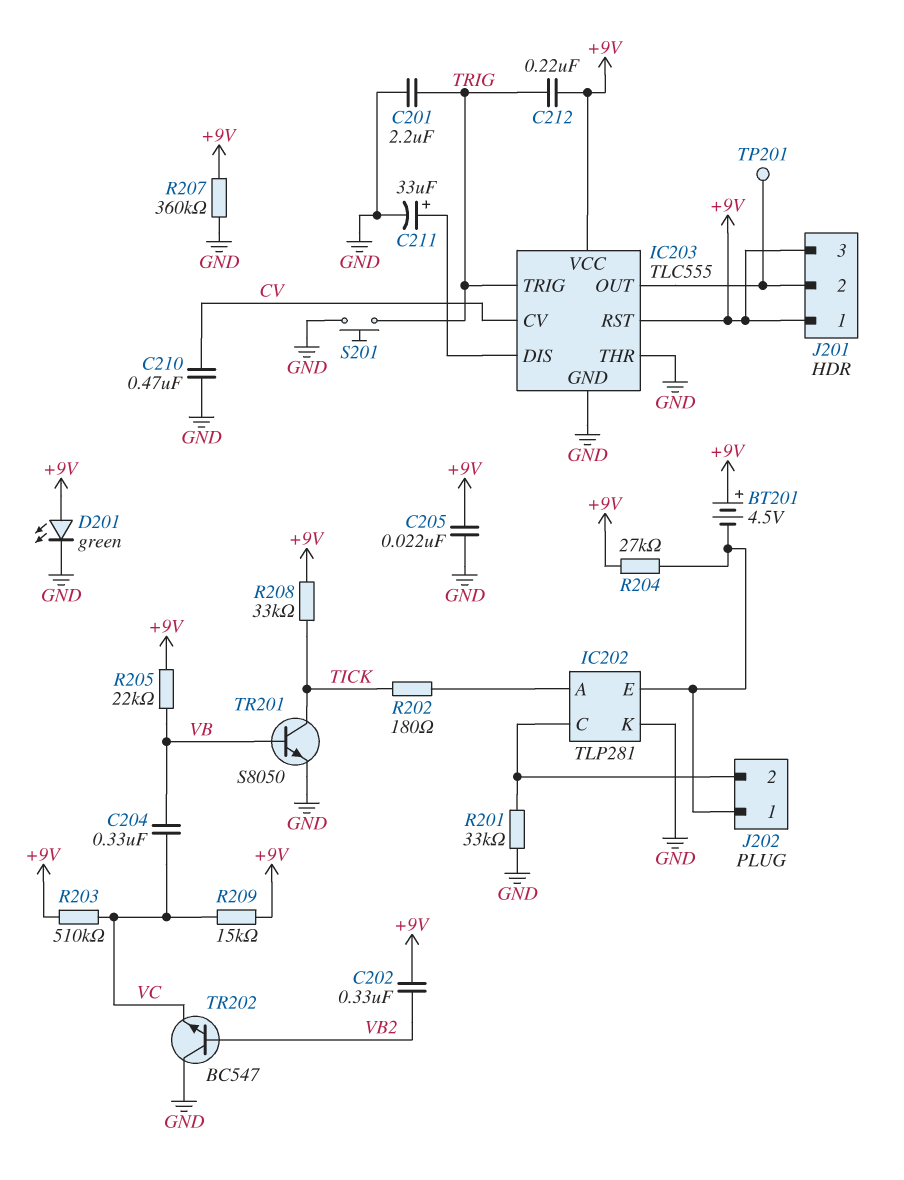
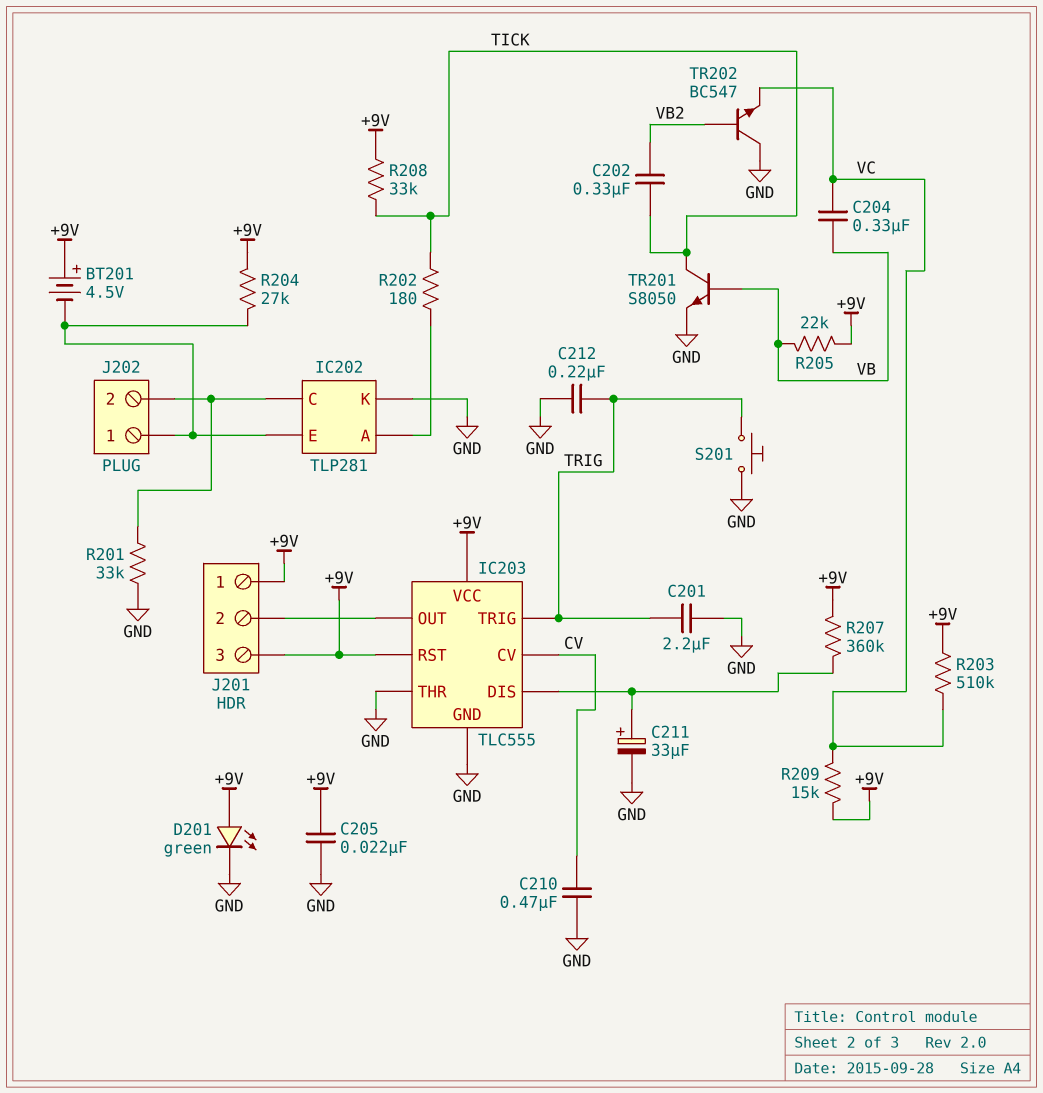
C202: 330nF (+9V, VB2) -> 330nF (TICK, VB2)
C212: 220nF (+9V, TRIG) -> 220nF (GND, TRIG)
R207: 360k (+9V, GND) -> 360k (+9V, IC203/DIS)
TP201: test point (IC203/OUT) -> none

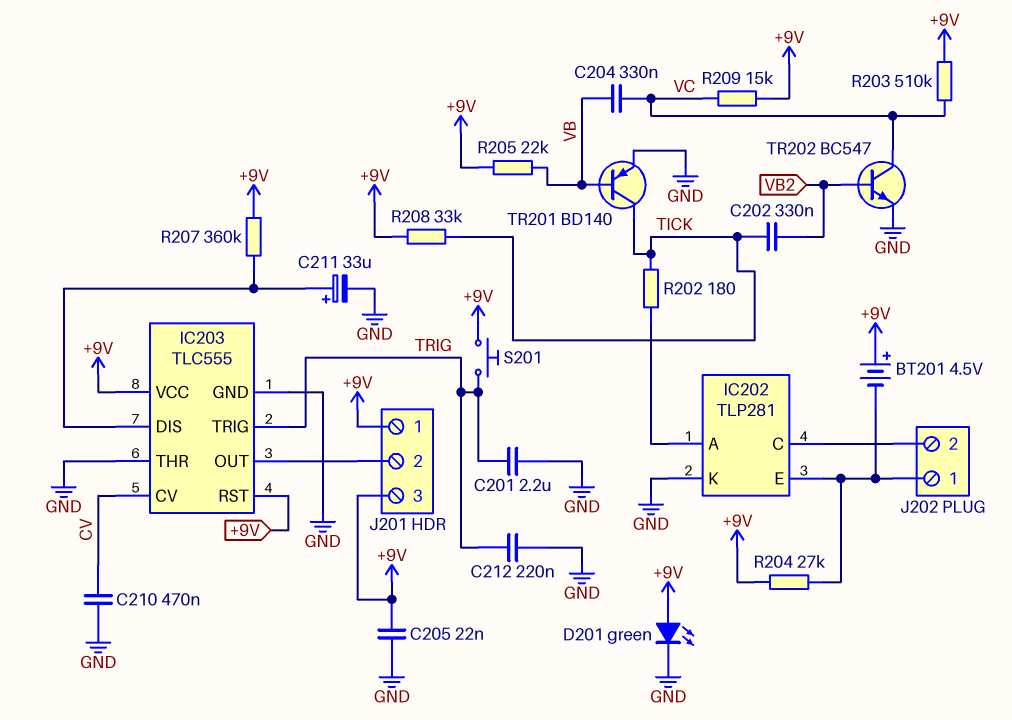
R201: 33k (GND, IC202/C) -> none
S201: button (GND, TRIG) -> button (+9V, TRIG)
TR201: NPN S8050 (B VB, C TICK, E GND) -> PNP BD140 (B VB, C TICK, E GND)
TR202: NPN BC547 (B VB2, C GND, E VC) -> NPN BC547 (B VB2, C VC, E GND)

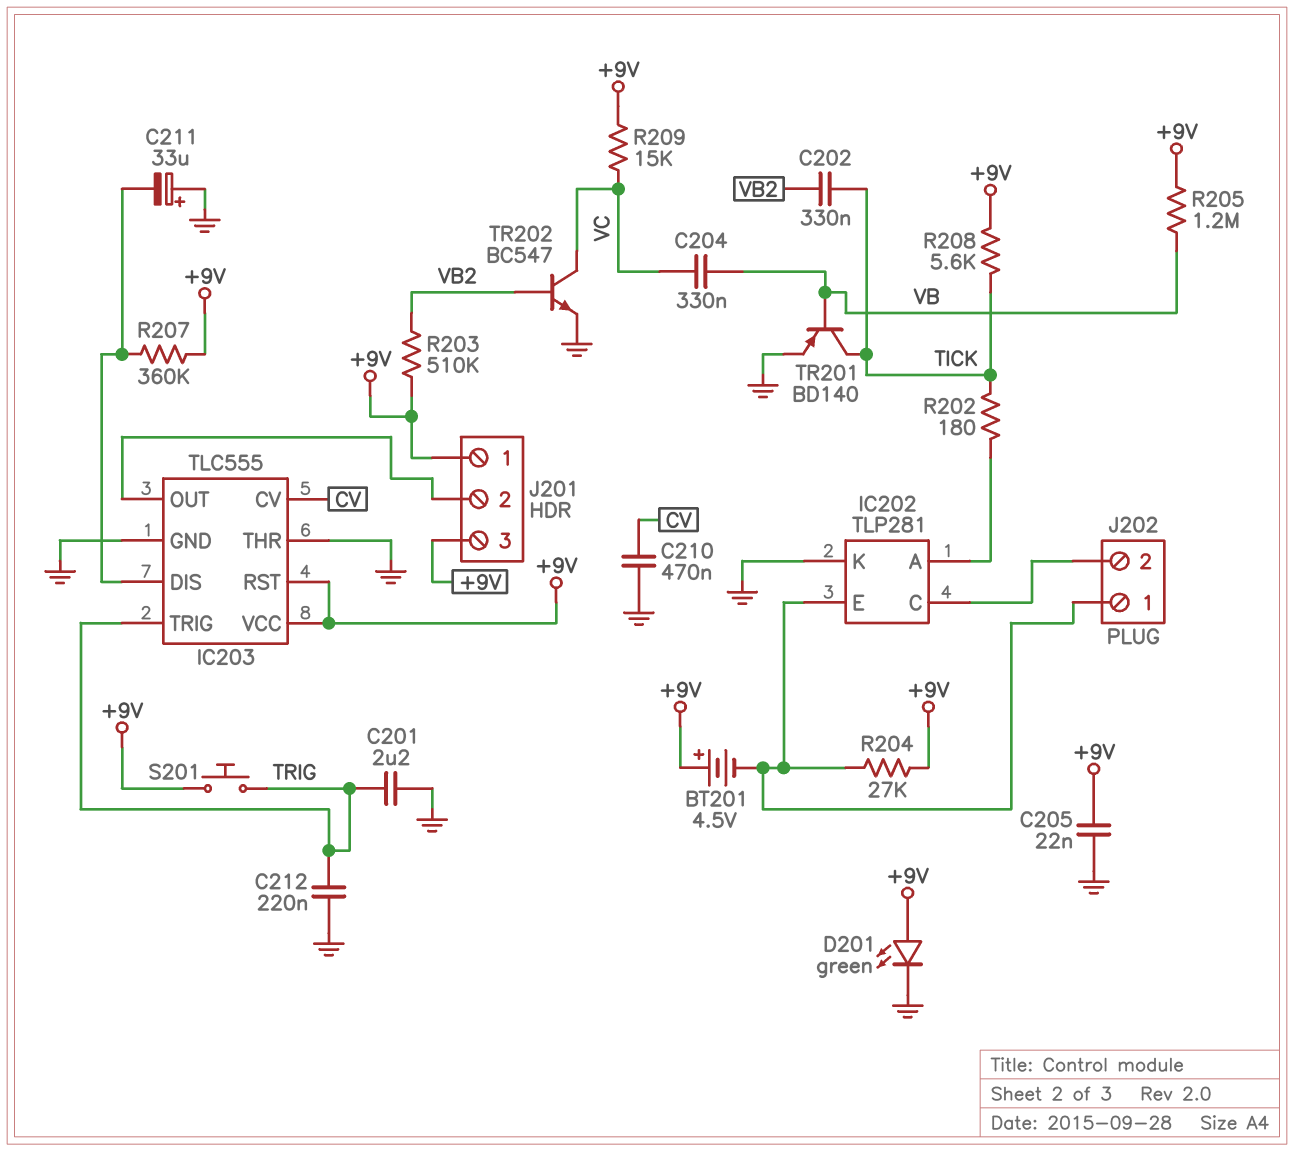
C211: 33uF (plus IC203/DIS, minus GND) -> 33uF (plus GND, minus IC203/DIS)
R203: 510k (+9V, VC) -> 510k (+9V, VB2)
R205: 22k (+9V, VB) -> 1.2M (+9V, VB)
R208: 33k (+9V, TICK) -> 5.6k (+9V, TICK)

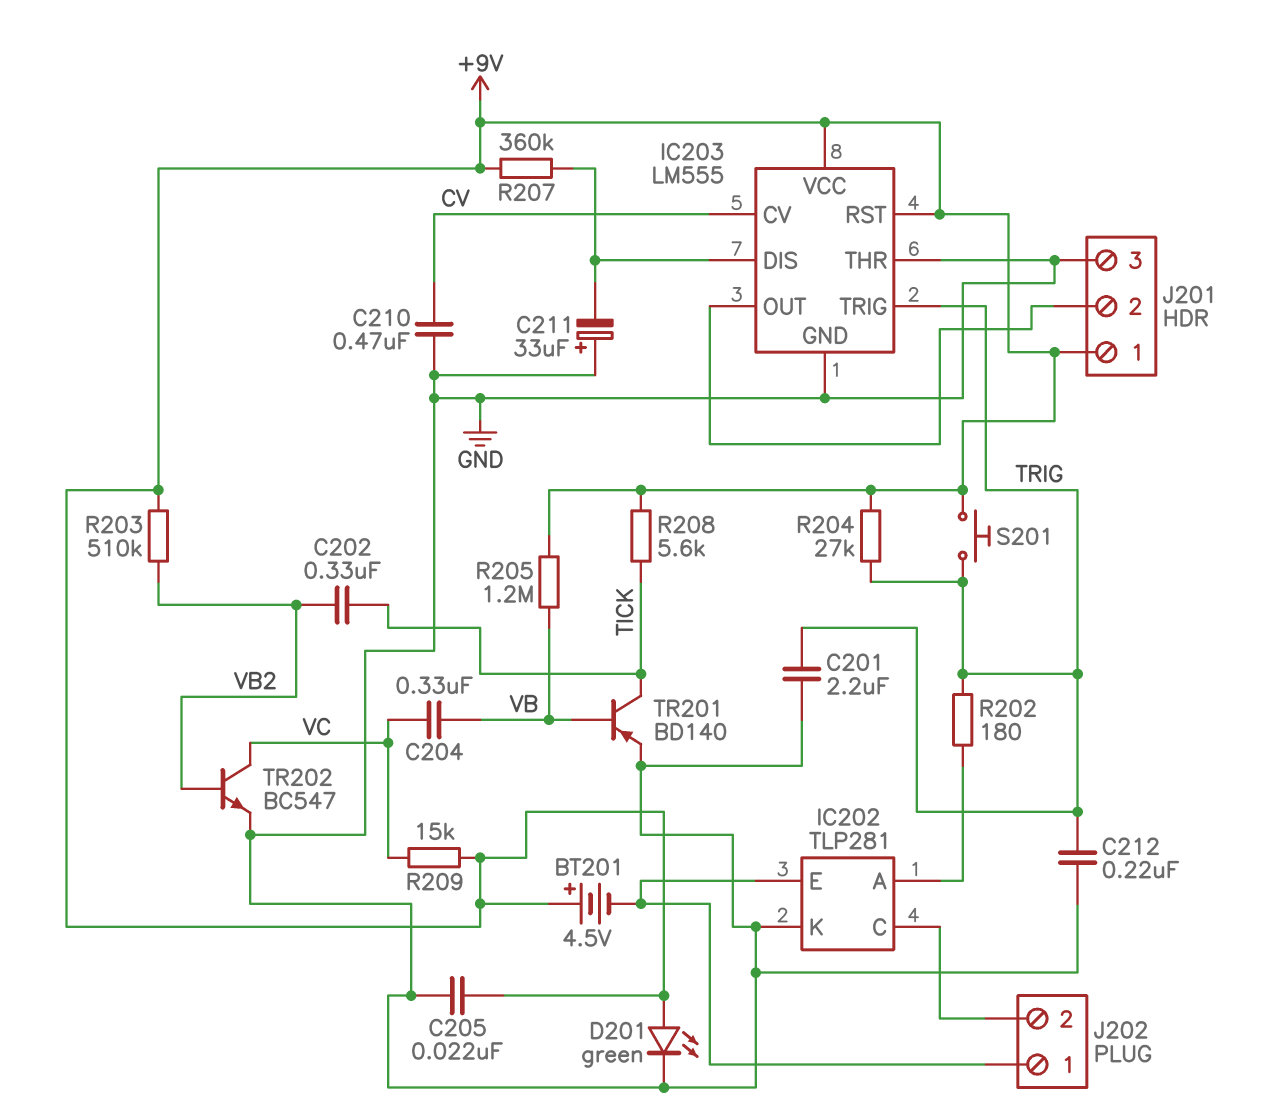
IC203: TLC555 -> LM555
J201 pin 3: +9V -> GND
R202: 180 (IC202/A, TICK) -> 180 (IC202/A, TRIG)
R204: 27k (+9V, IC202/E) -> 27k (+9V, TRIG)

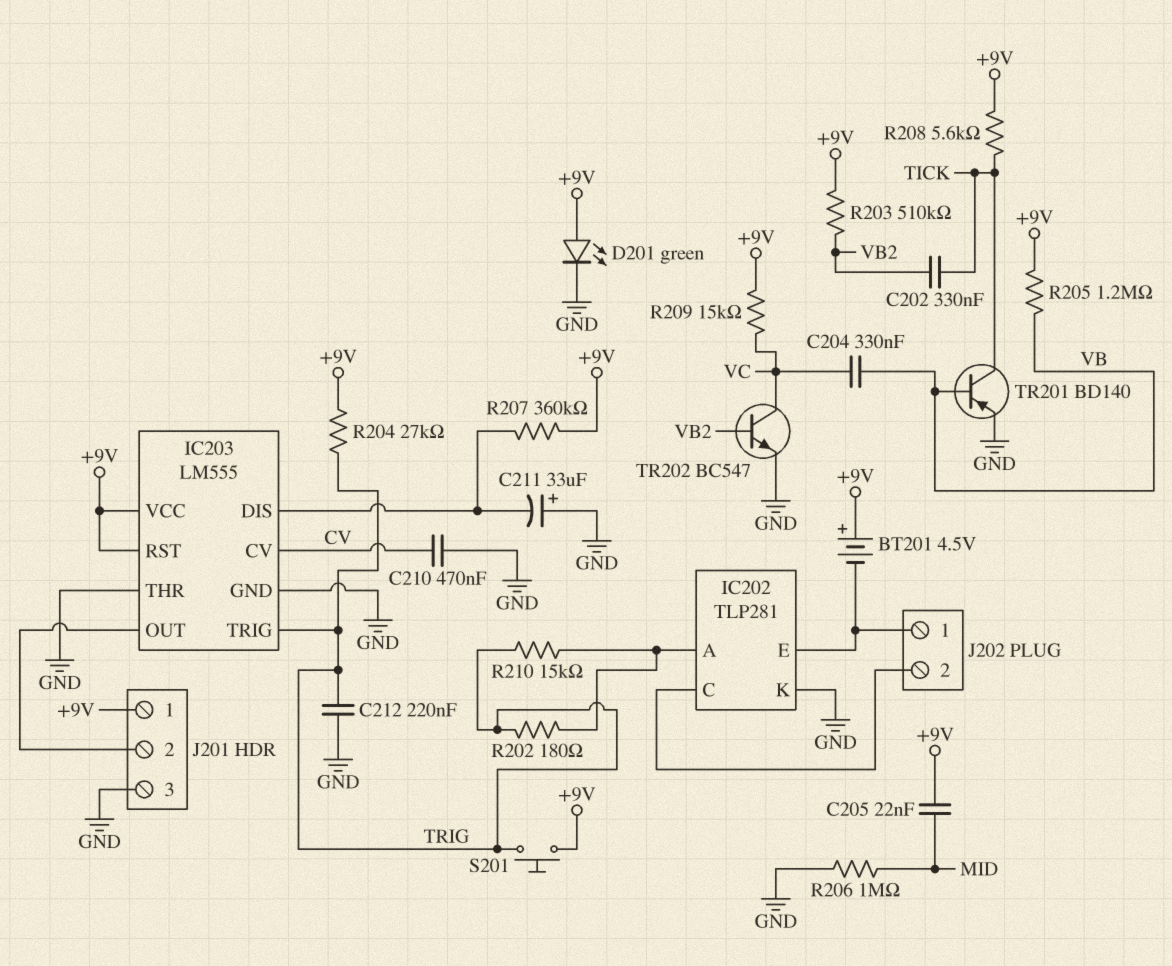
C201: 2.2uF (GND, TRIG) -> none
C205: 22nF (+9V, GND) -> 22nF (+9V, MID)
R206: none -> 1M (GND, MID)
R210: none -> 15k (IC202/A, TRIG)

